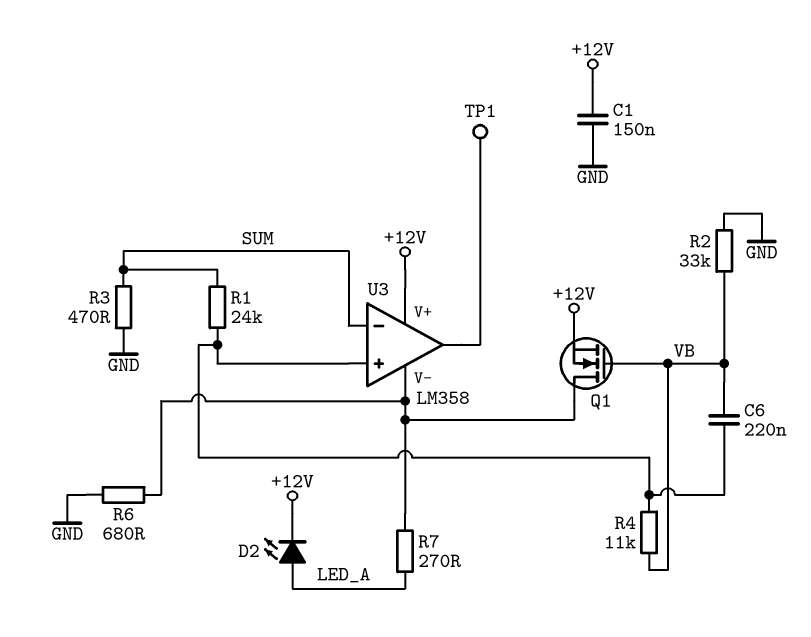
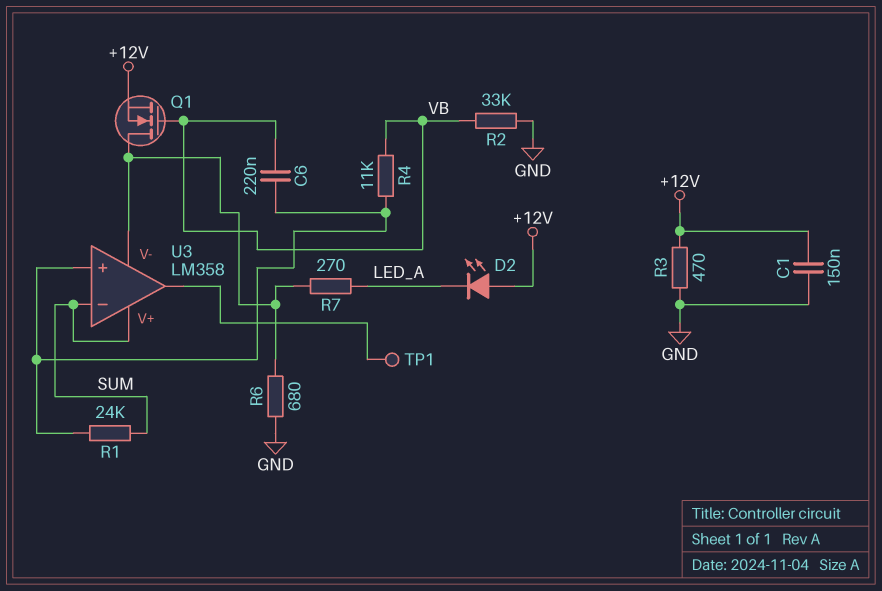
D2: LED (A LED_A, K +12V) -> LED (A +12V, K LED_A)
R3: 470 (GND, SUM) -> 470 (+12V, GND)
U3 pin V+: +12V -> SUM

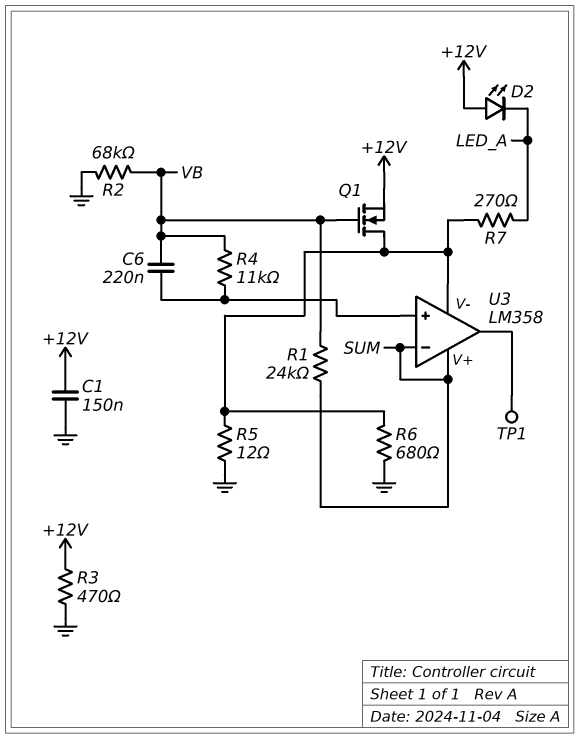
R1: 24k (SUM, U3/in+) -> 24k (SUM, VB)
R2: 33k (GND, VB) -> 68k (GND, VB)
R5: none -> 12 (GND, U3/V-)

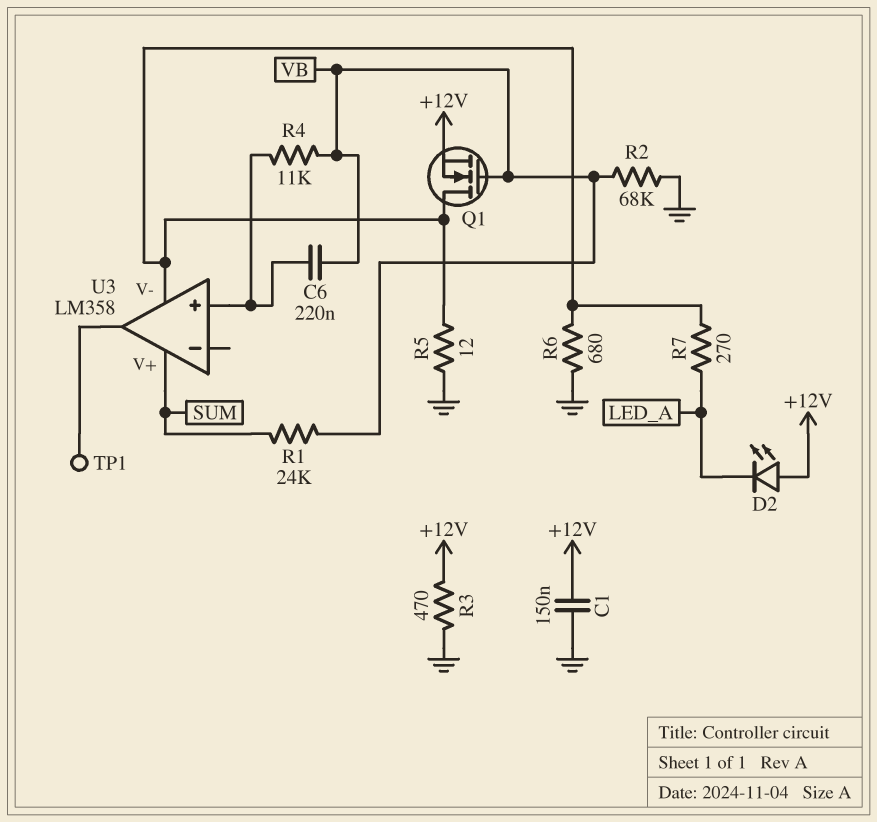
U3 pin in-: SUM -> none

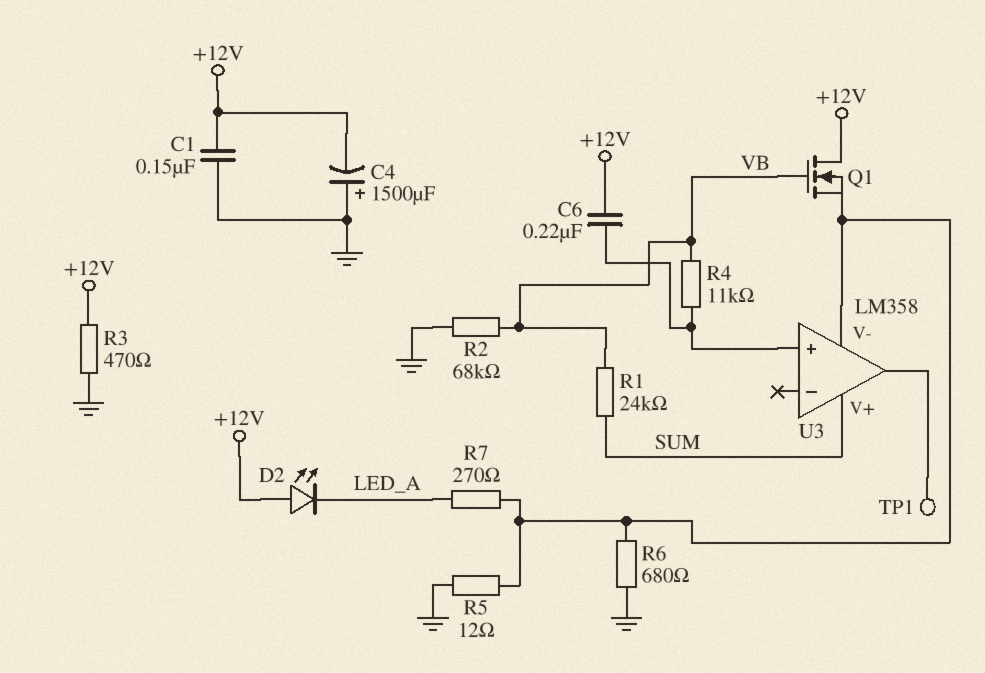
C4: none -> 1500uF (plus GND, minus +12V)
C6: 220nF (U3/in+, VB) -> 220nF (+12V, U3/in+)
Q1: NMOS (G VB, D U3/V-, S +12V) -> NMOS (G VB, D +12V, S U3/V-)

